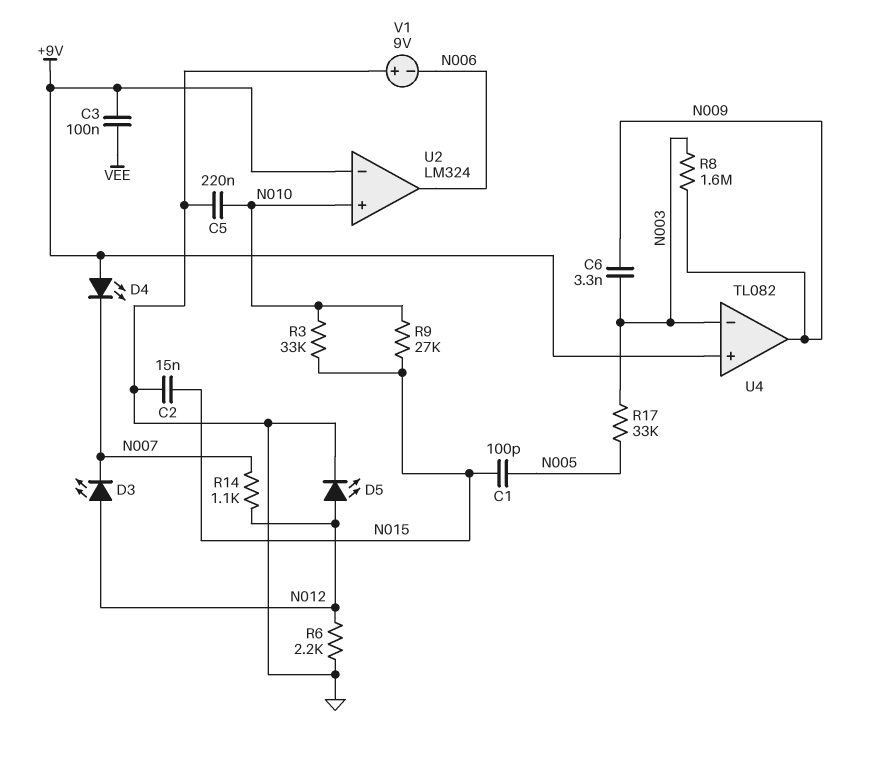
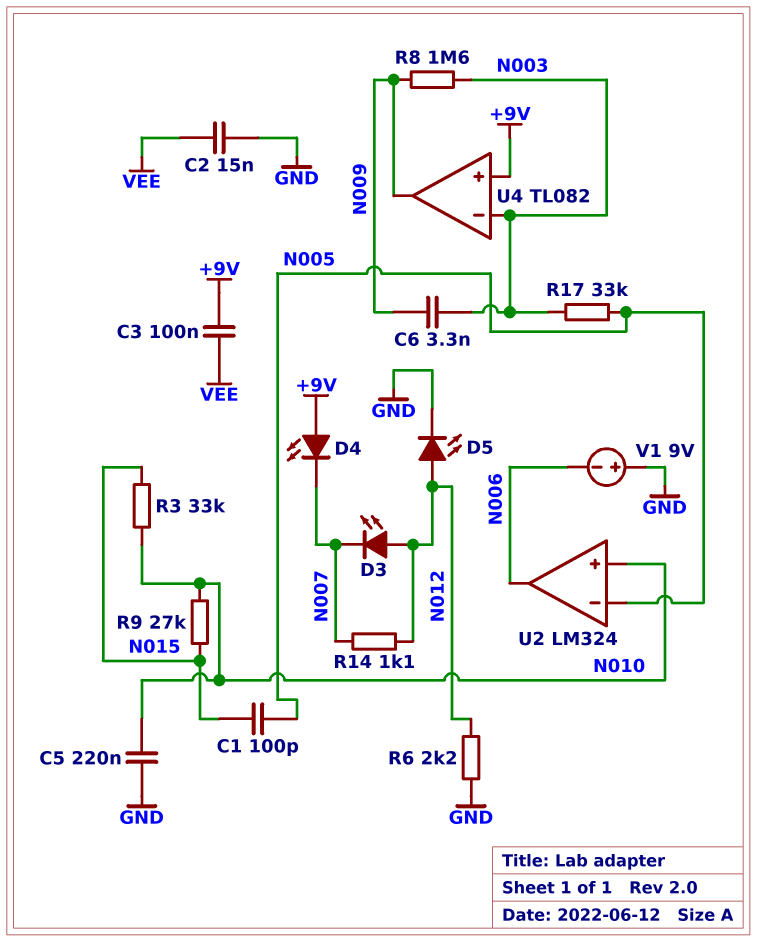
C2: 15nF (GND, N015) -> 15nF (GND, VEE)
U2 pin in-: +9V -> N005

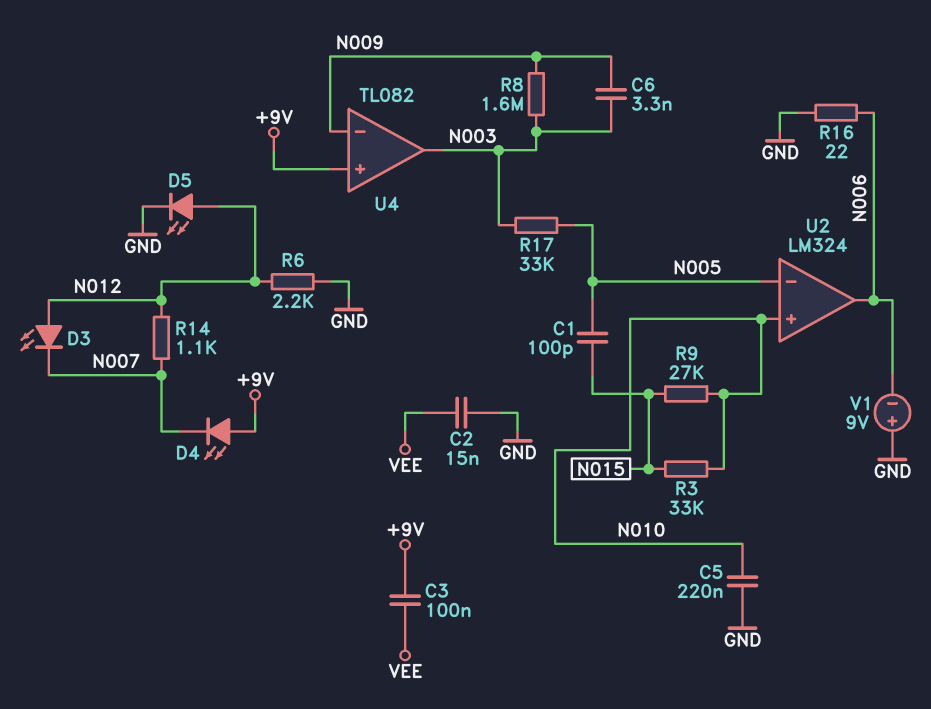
R16: none -> 22 (GND, N006)
U4 pin in-: N003 -> N009
U4 pin out: N009 -> N003

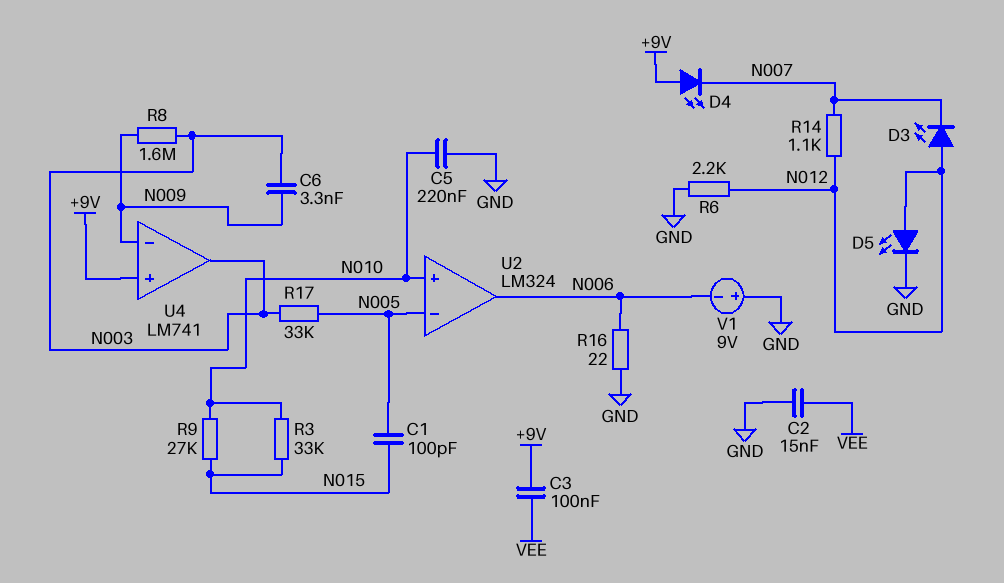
U4: TL082 -> LM741

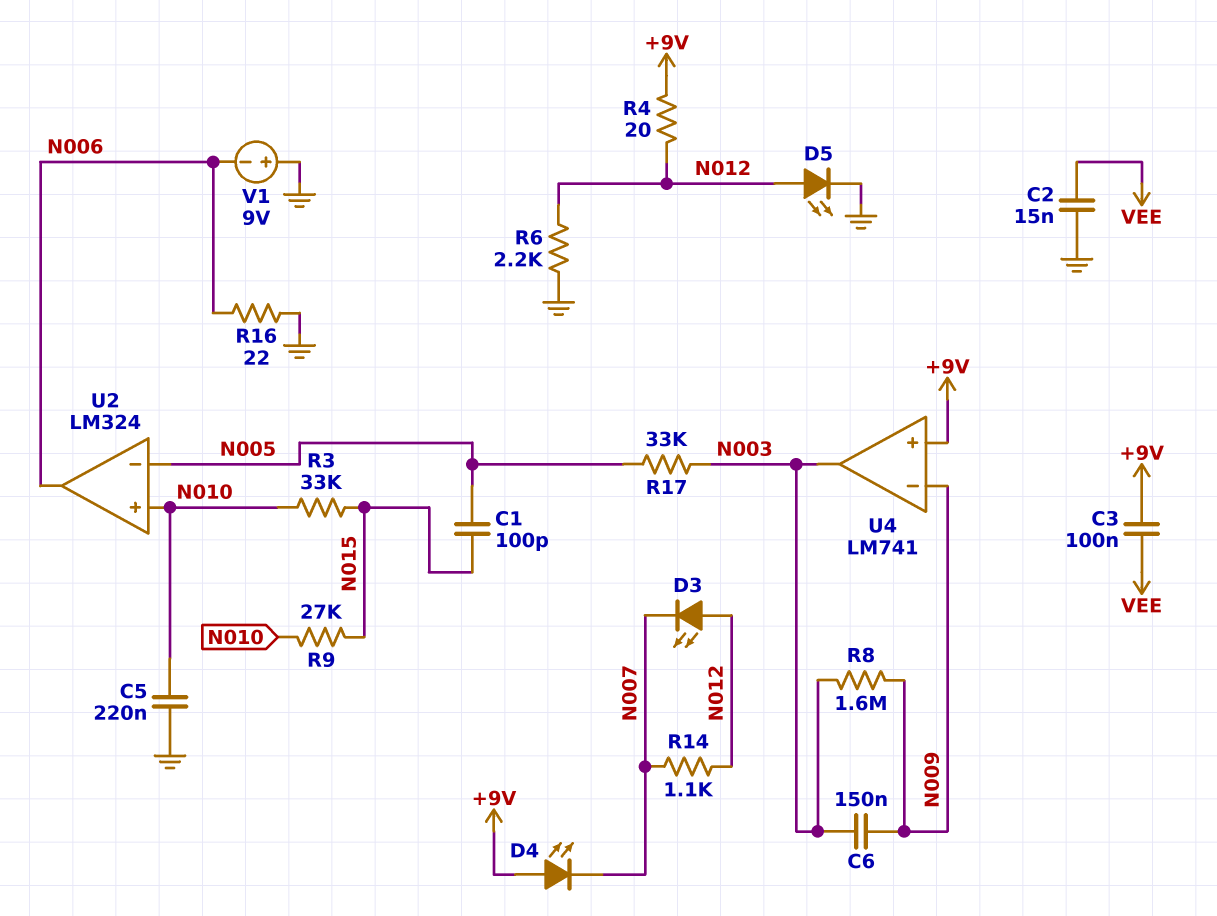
C6: 3.3nF (N003, N009) -> 150nF (N003, N009)
R4: none -> 20 (+9V, N012)

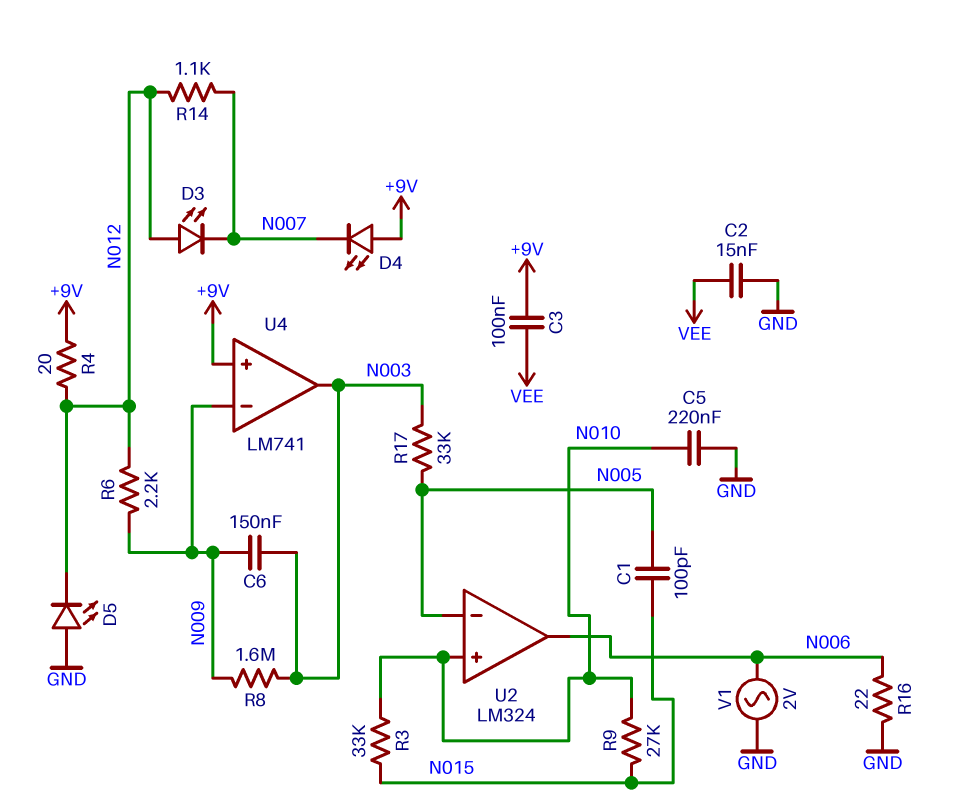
D5: LED (A N012, K GND) -> LED (A GND, K N012)
R6: 2.2k (GND, N012) -> 2.2k (N009, N012)
V1: 9V (plus GND, minus N006) -> AC 2V (GND, N006)

